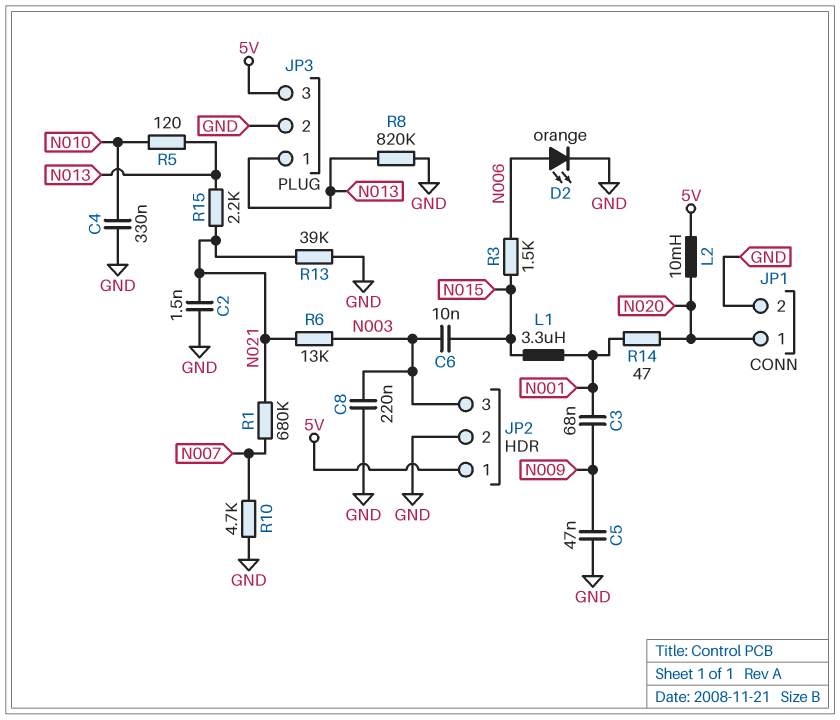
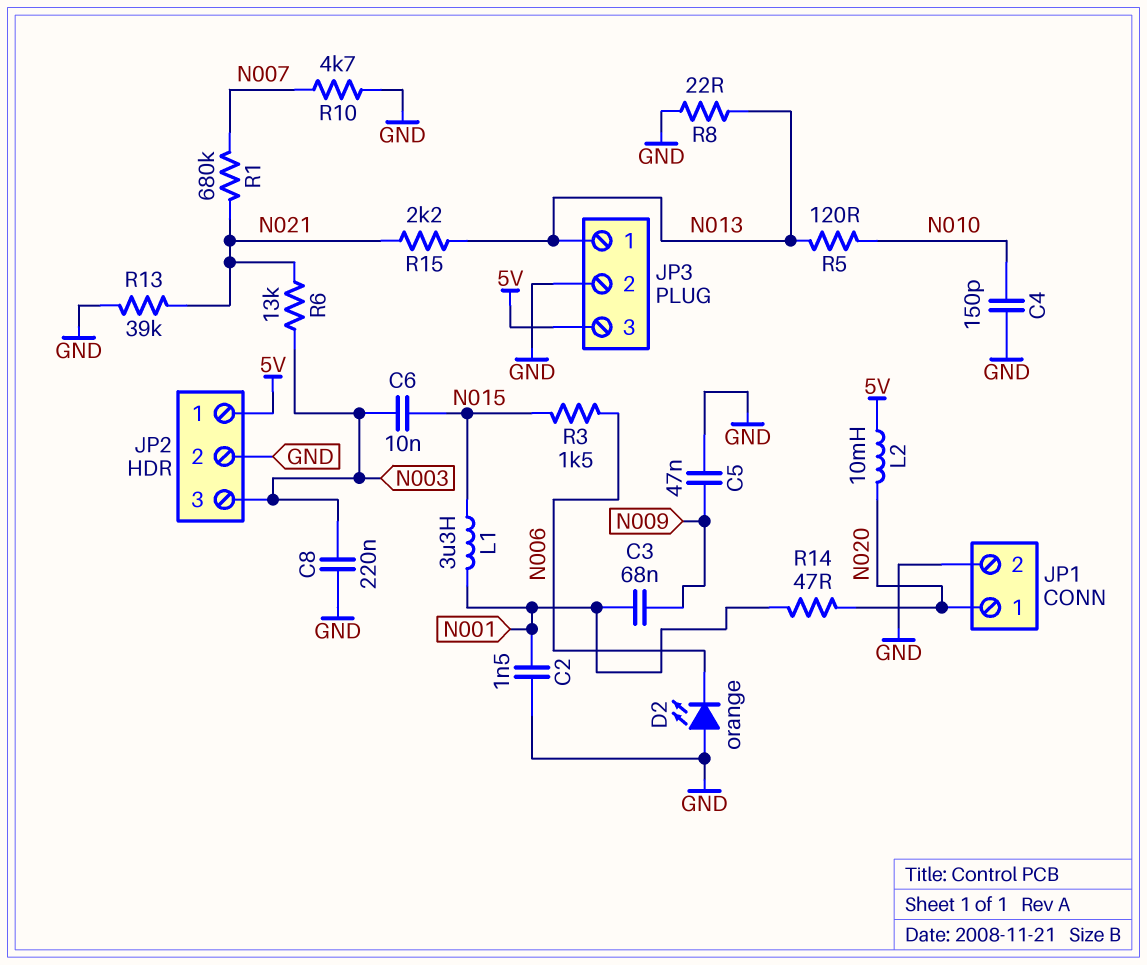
C2: 1.5nF (GND, N021) -> 1.5nF (GND, N001)
C4: 330nF (GND, N010) -> 150pF (GND, N010)
D2: LED orange (A N006, K GND) -> LED orange (A GND, K N006)
R8: 820k (GND, N013) -> 22 (GND, N013)

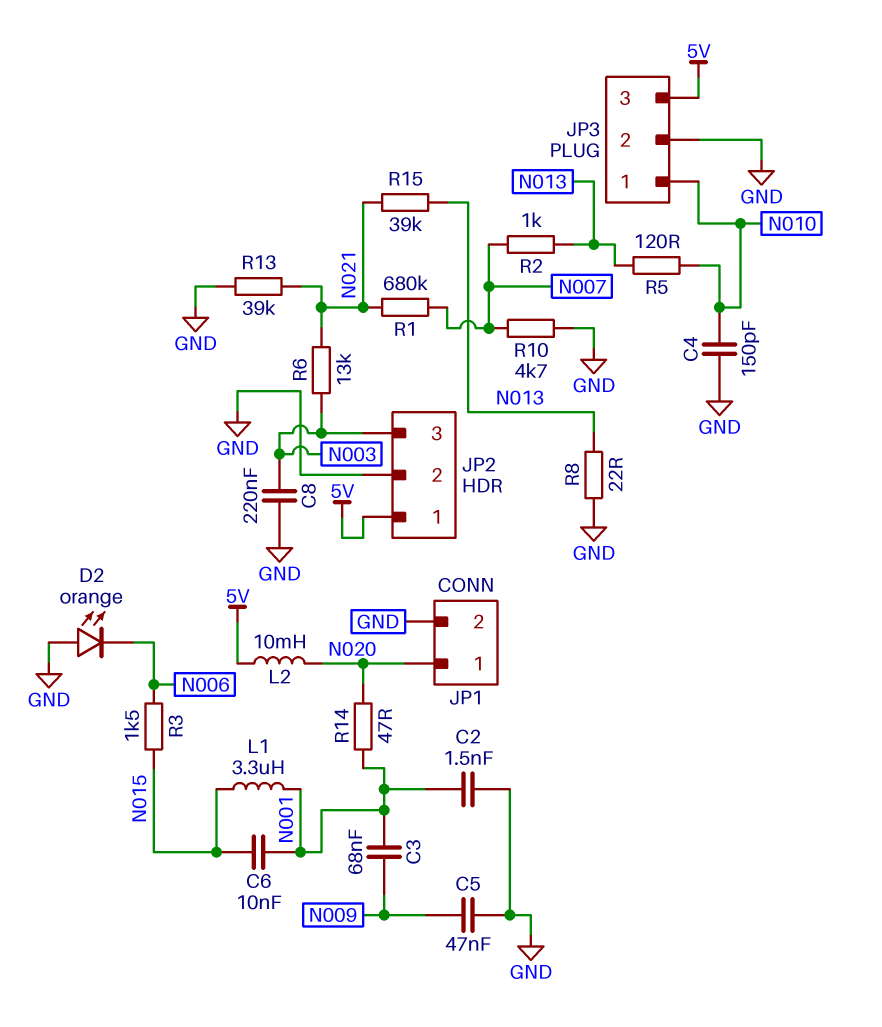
C6: 10nF (N003, N015) -> 10nF (N001, N015)
JP3 pin 1: N013 -> N010
R2: none -> 1k (N007, N013)
R15: 2.2k (N013, N021) -> 39k (N013, N021)

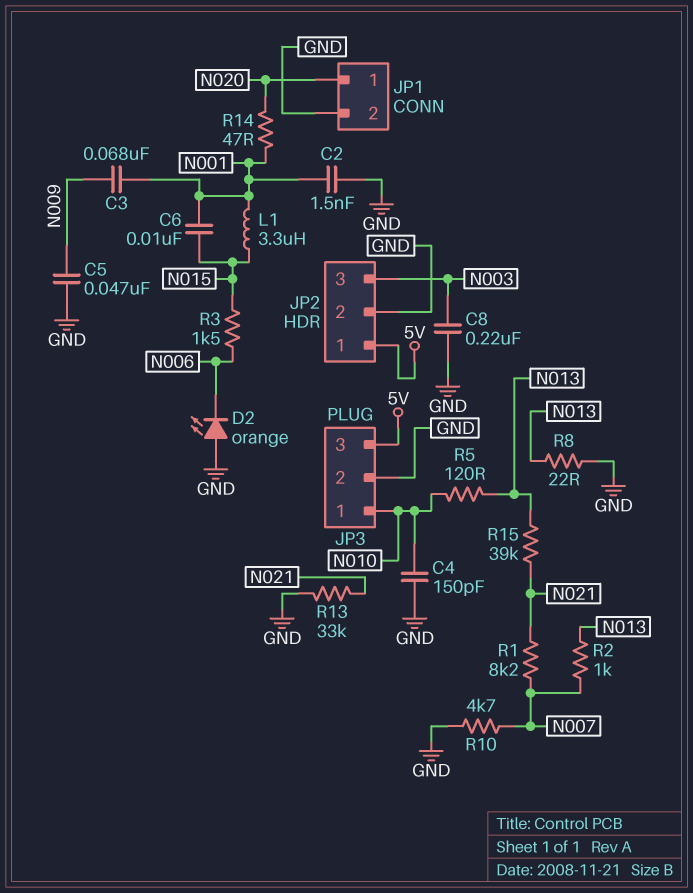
L2: 10mH (5V, N020) -> none
R1: 680k (N007, N021) -> 8.2k (N007, N021)
R6: 13k (N003, N021) -> none
R13: 39k (GND, N021) -> 33k (GND, N021)

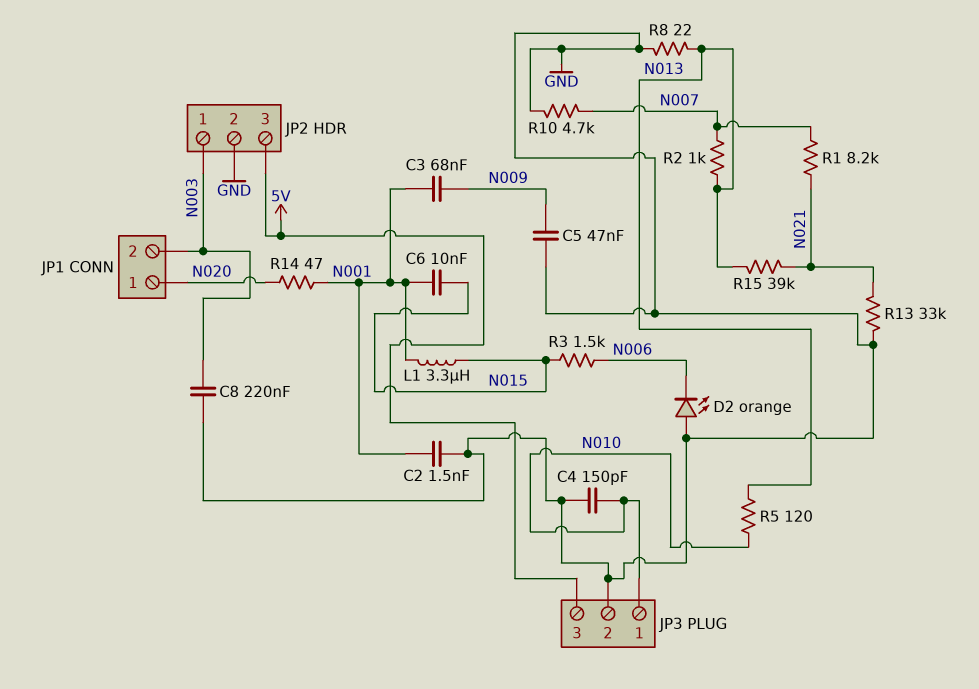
JP1 pin 2: GND -> N003
JP2 pin 1: 5V -> N003
JP2 pin 3: N003 -> 5V

